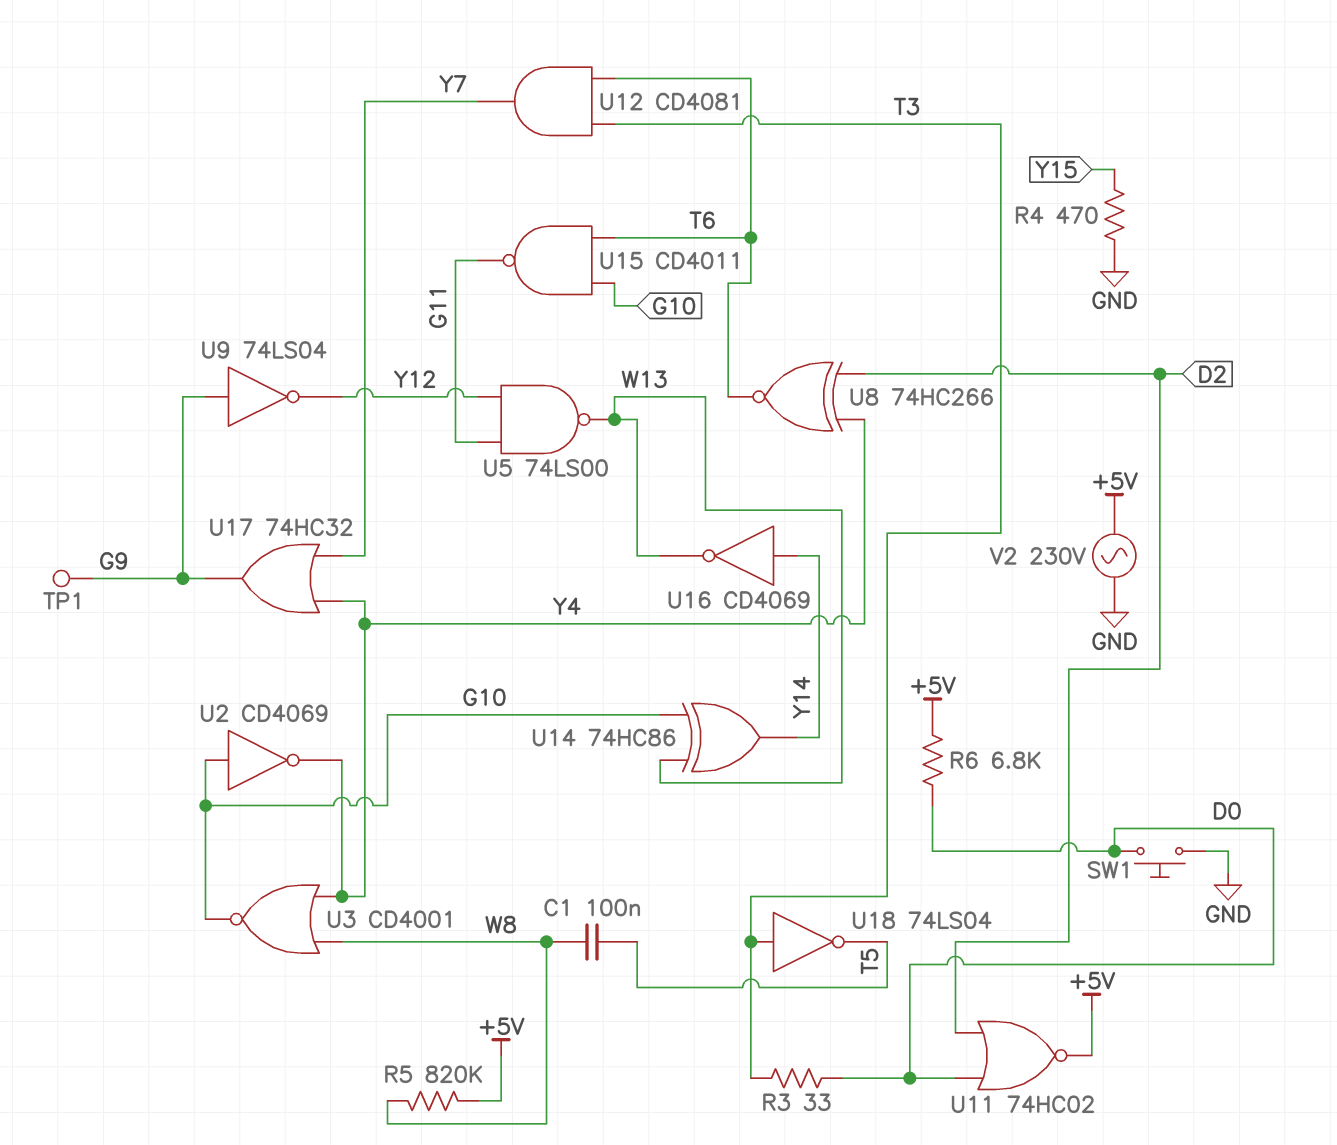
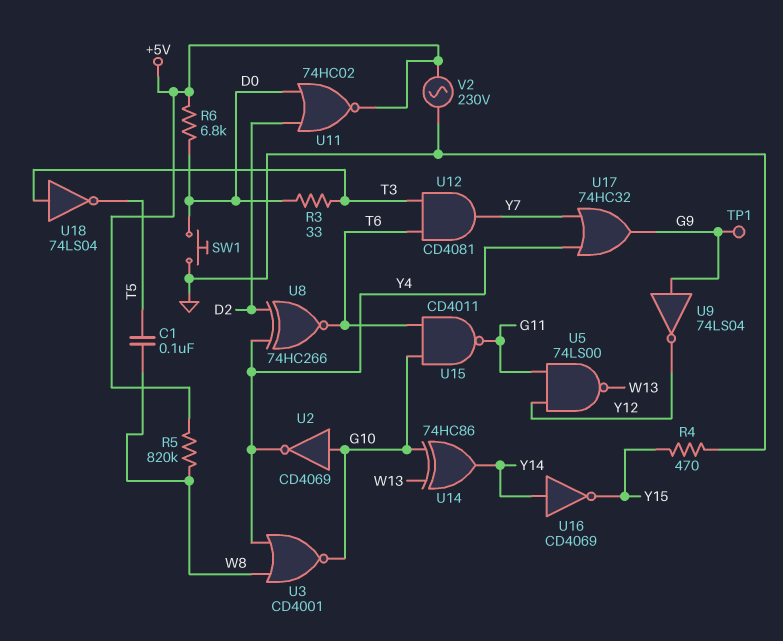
U16: NOT CD4069 (in Y14, out W13) -> NOT CD4069 (in Y14, out Y15)

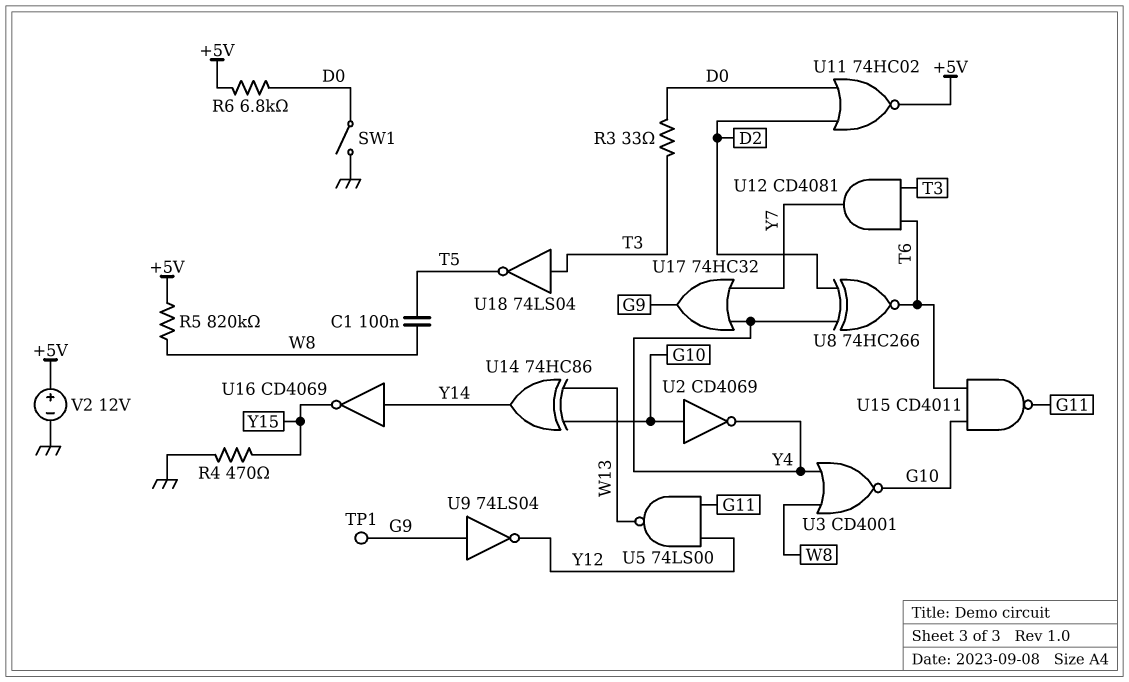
SW1: button (D0, GND) -> switch (D0, GND)
V2: AC 230V (+5V, GND) -> 12V (plus +5V, minus GND)

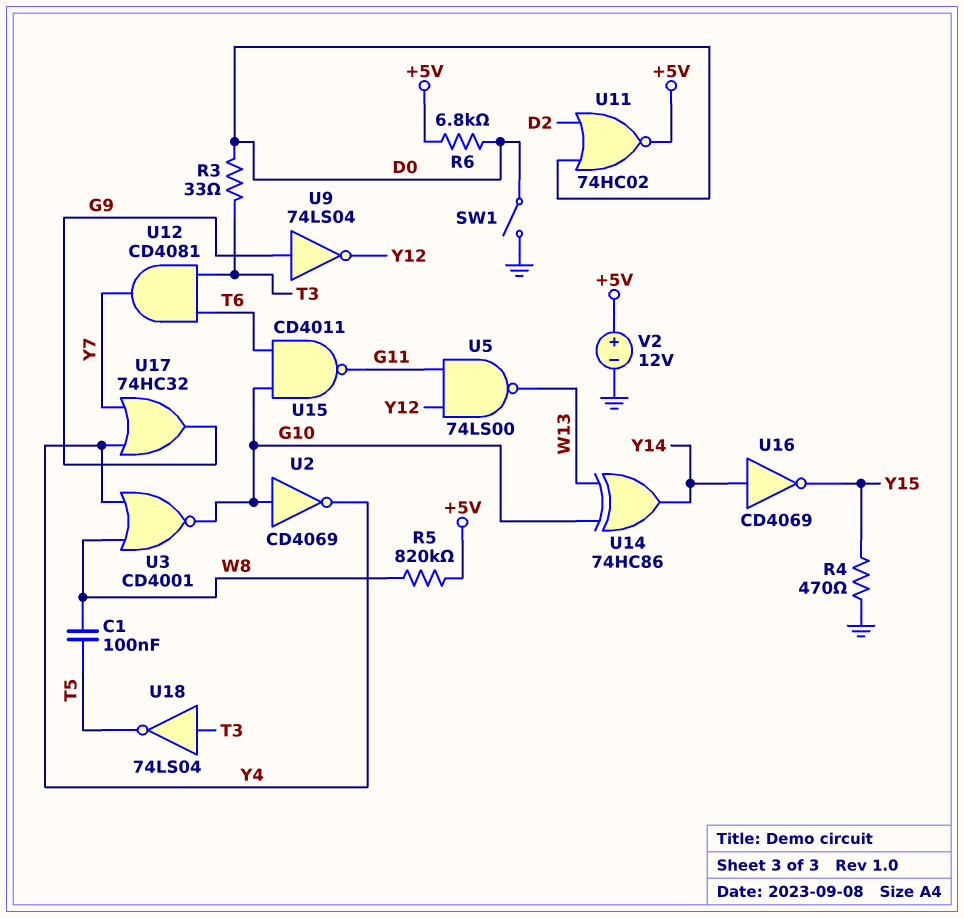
TP1: test point (G9) -> none
U8: XNOR 74HC266 (in D2, in Y4, out T6) -> none

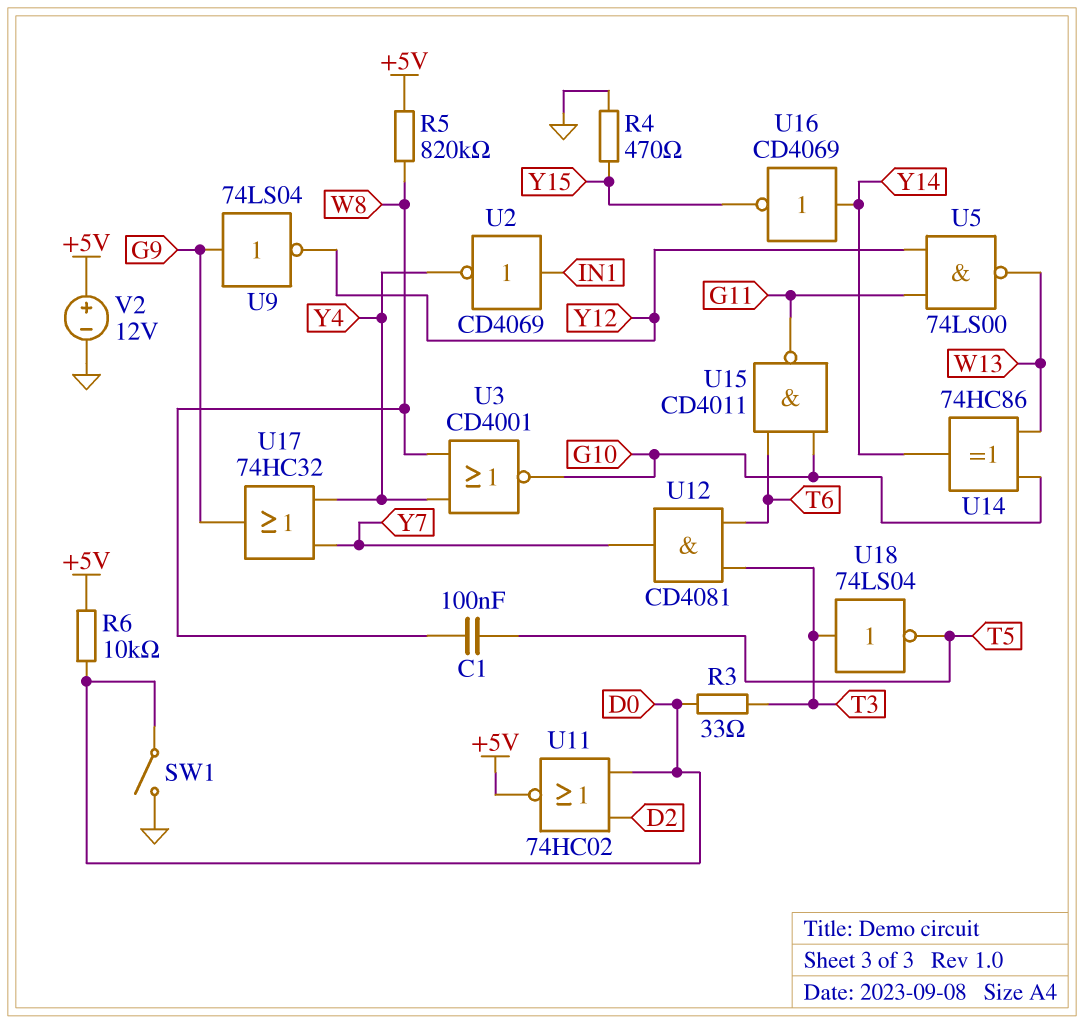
R6: 6.8k (+5V, D0) -> 10k (+5V, D0)
U2: NOT CD4069 (in G10, out Y4) -> NOT CD4069 (in IN1, out Y4)

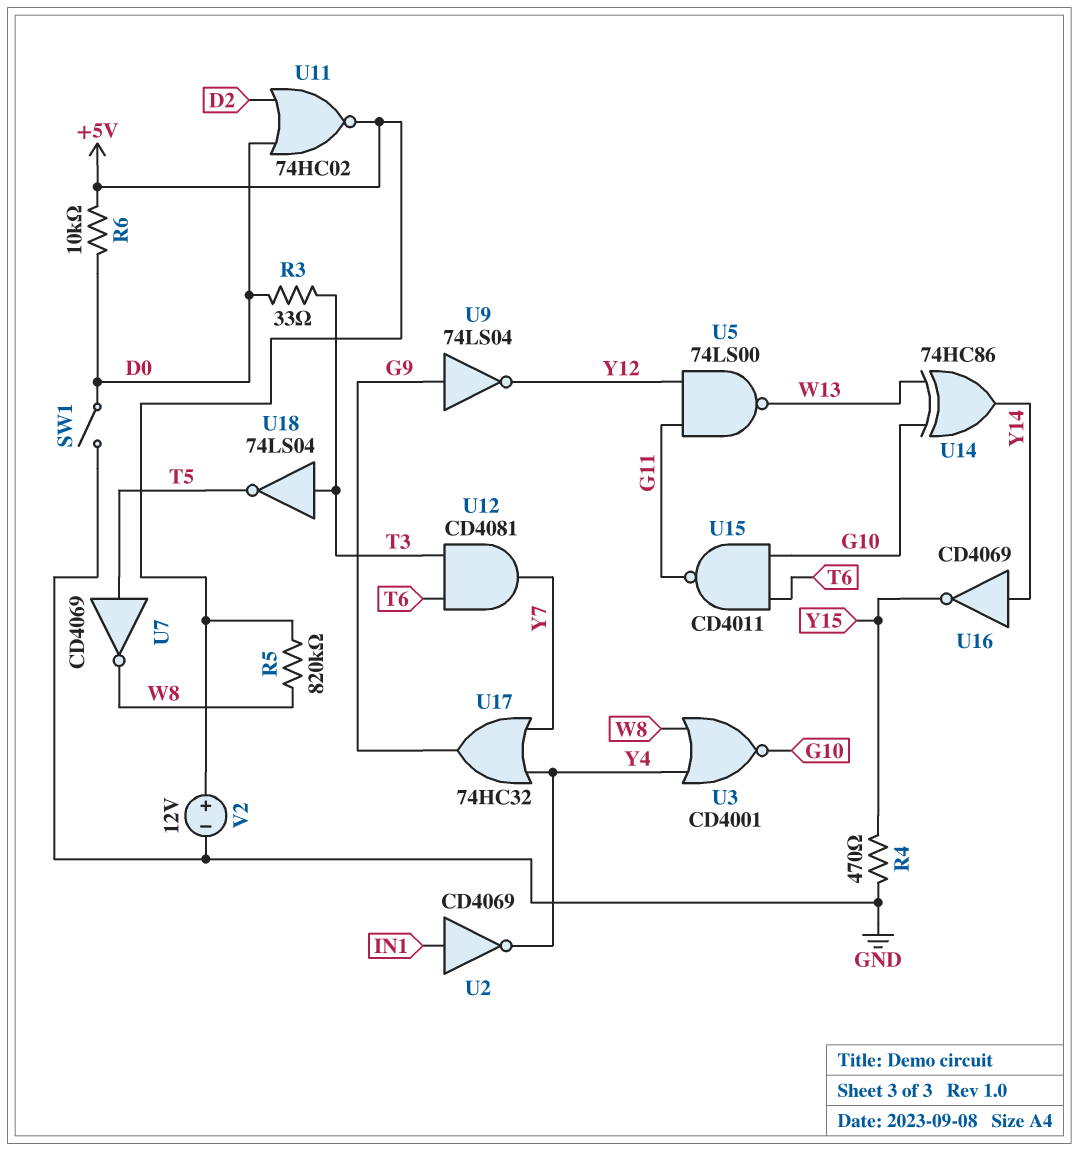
C1: 100nF (T5, W8) -> none
U7: none -> NOT CD4069 (in T5, out W8)

